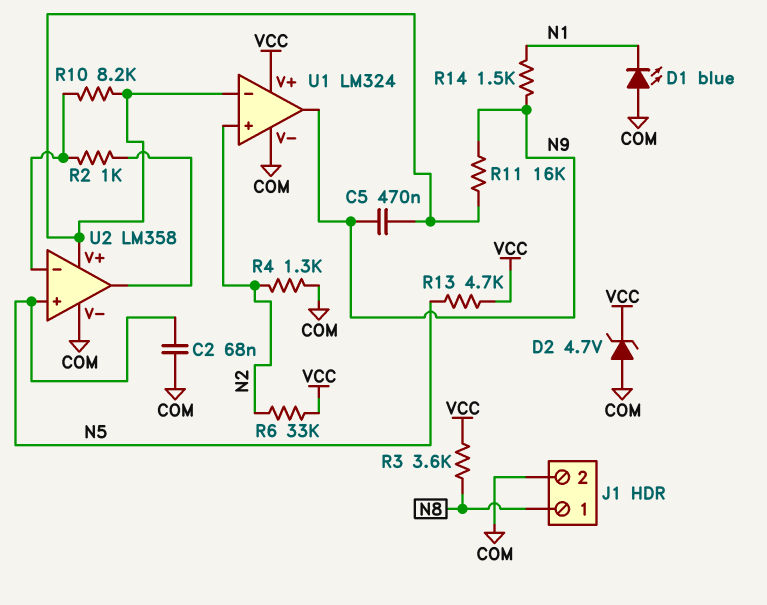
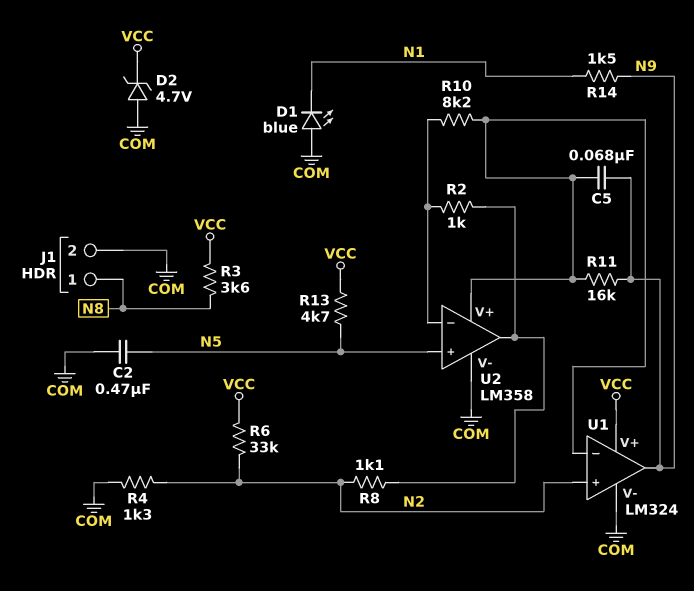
C2: 68nF (COM, N5) -> 470nF (COM, N5)
C5: 470nF (N9, U1/in-) -> 68nF (N9, U1/in-)
R8: none -> 1.1k (N2, U2/out)

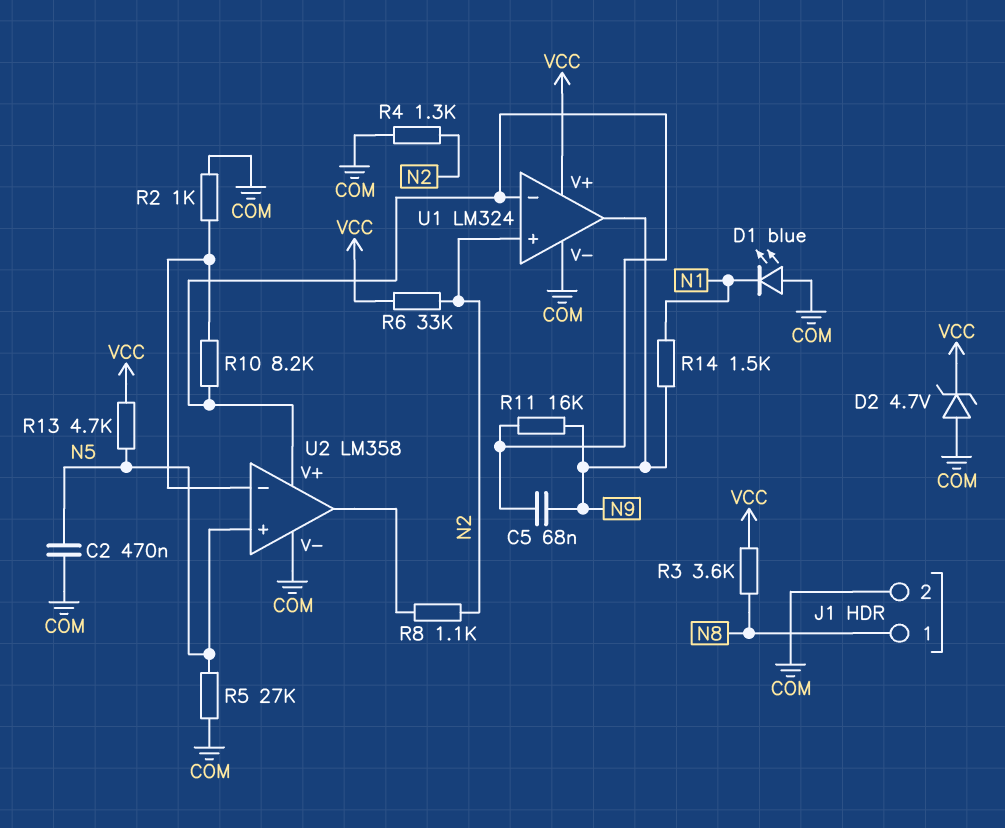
R2: 1k (U2/in-, U2/out) -> 1k (COM, U2/in-)
R5: none -> 27k (COM, N5)

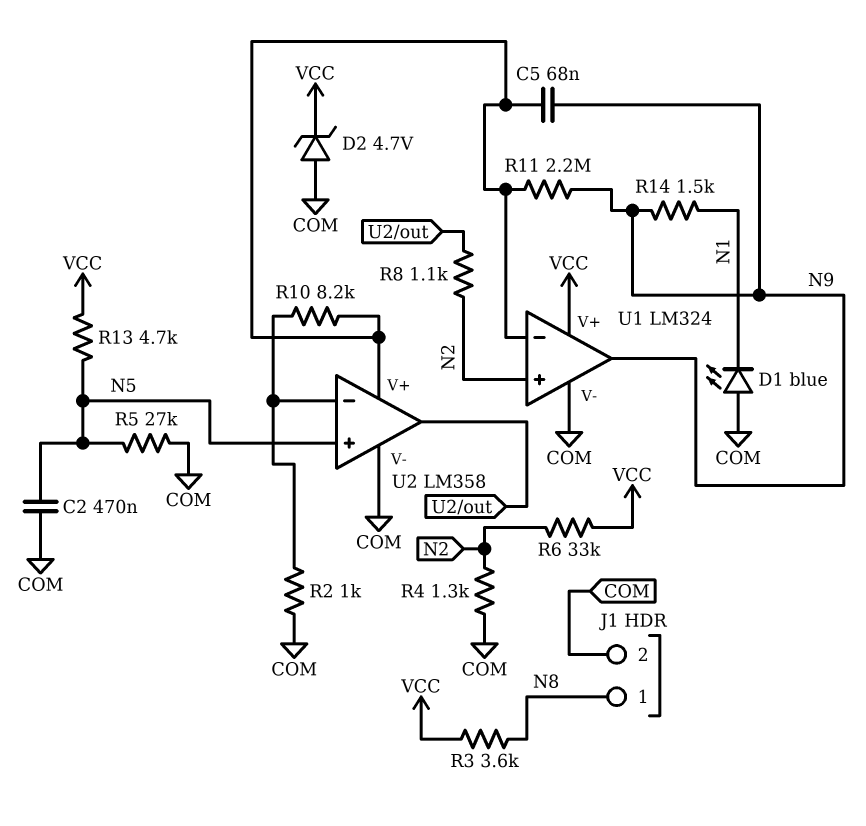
R11: 16k (N9, U1/in-) -> 2.2M (N9, U1/in-)

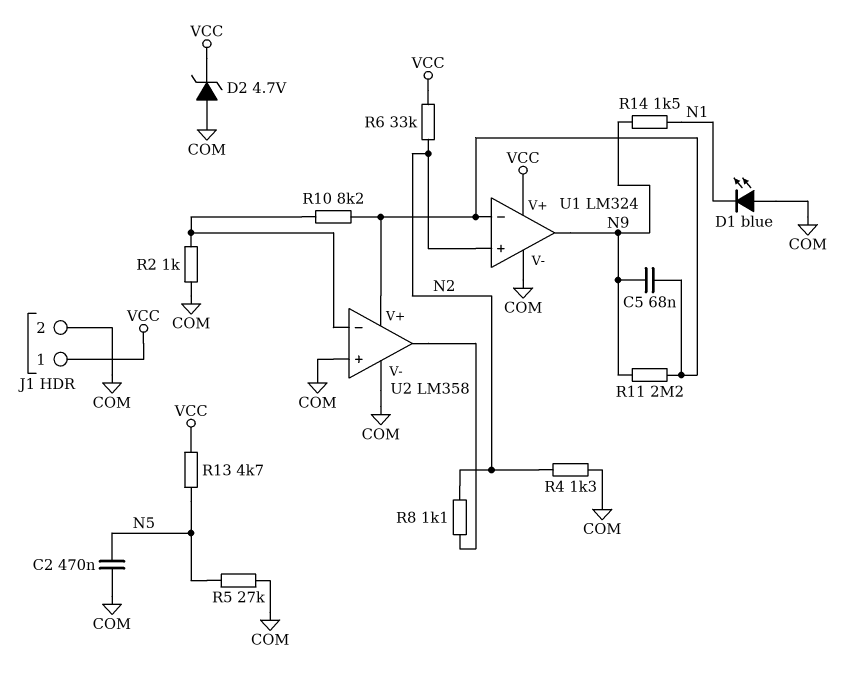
J1 pin 1: N8 -> VCC
R3: 3.6k (N8, VCC) -> none
U2 pin in+: N5 -> COM

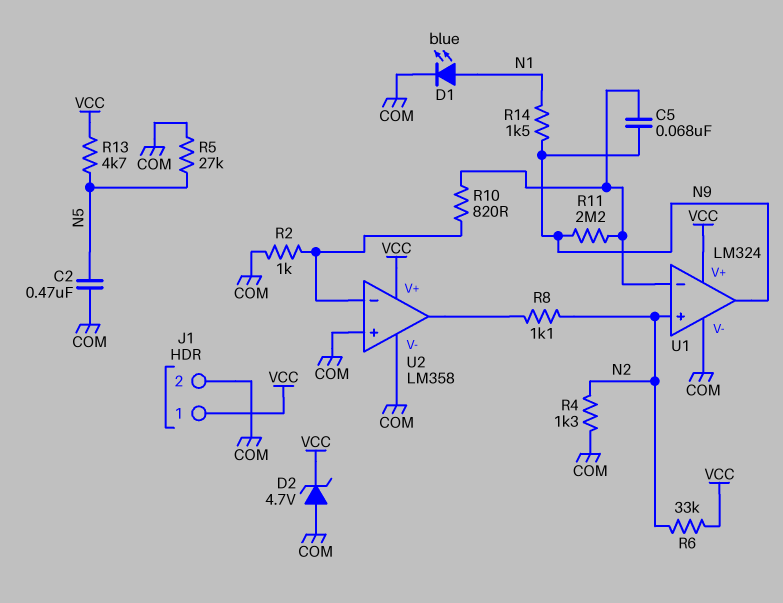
D1: LED blue (A COM, K N1) -> LED blue (A N1, K COM)
R10: 8.2k (U1/in-, U2/in-) -> 820 (U1/in-, U2/in-)
U2 pin V+: U1/in- -> VCC

